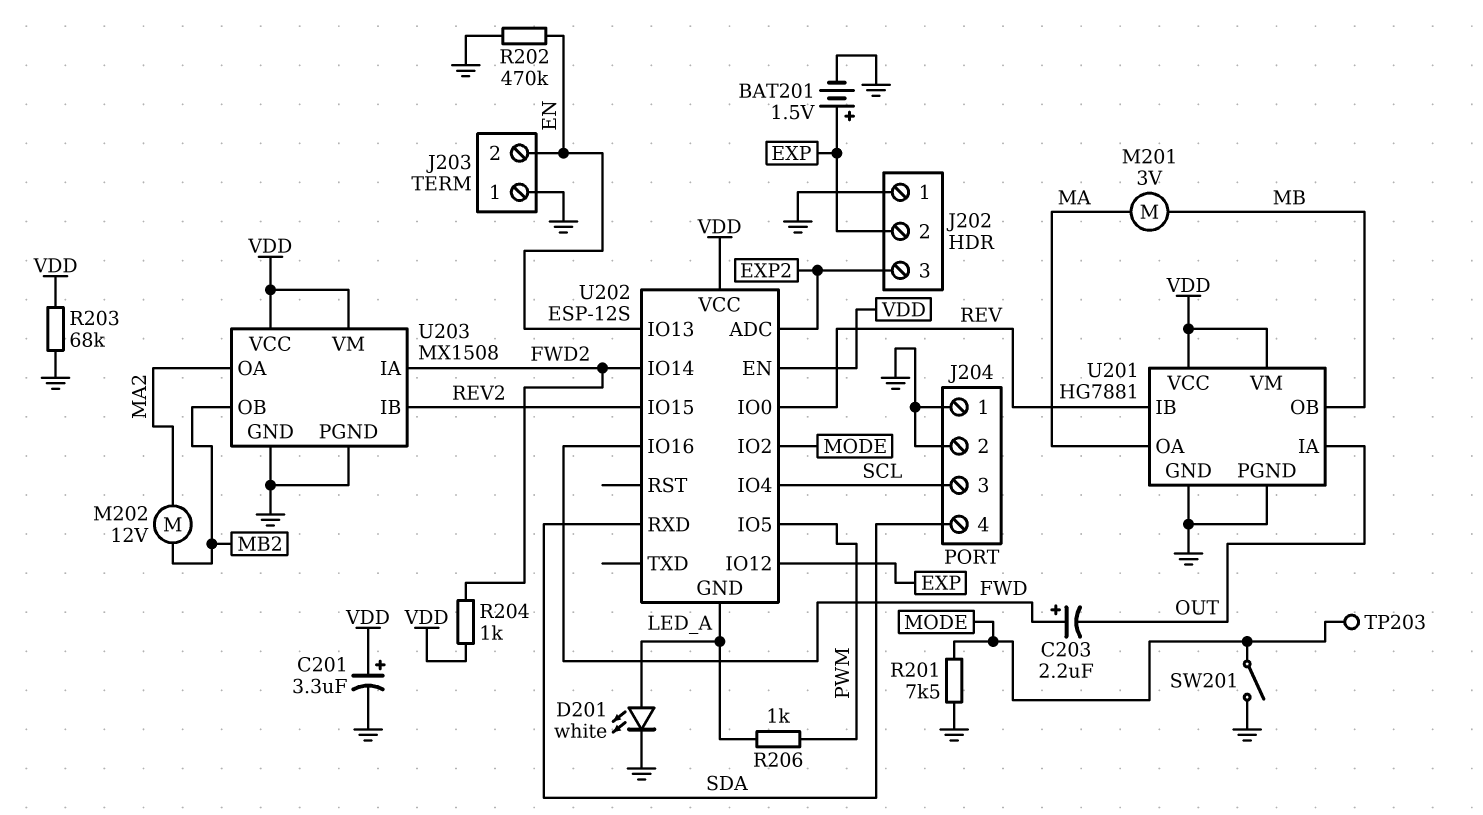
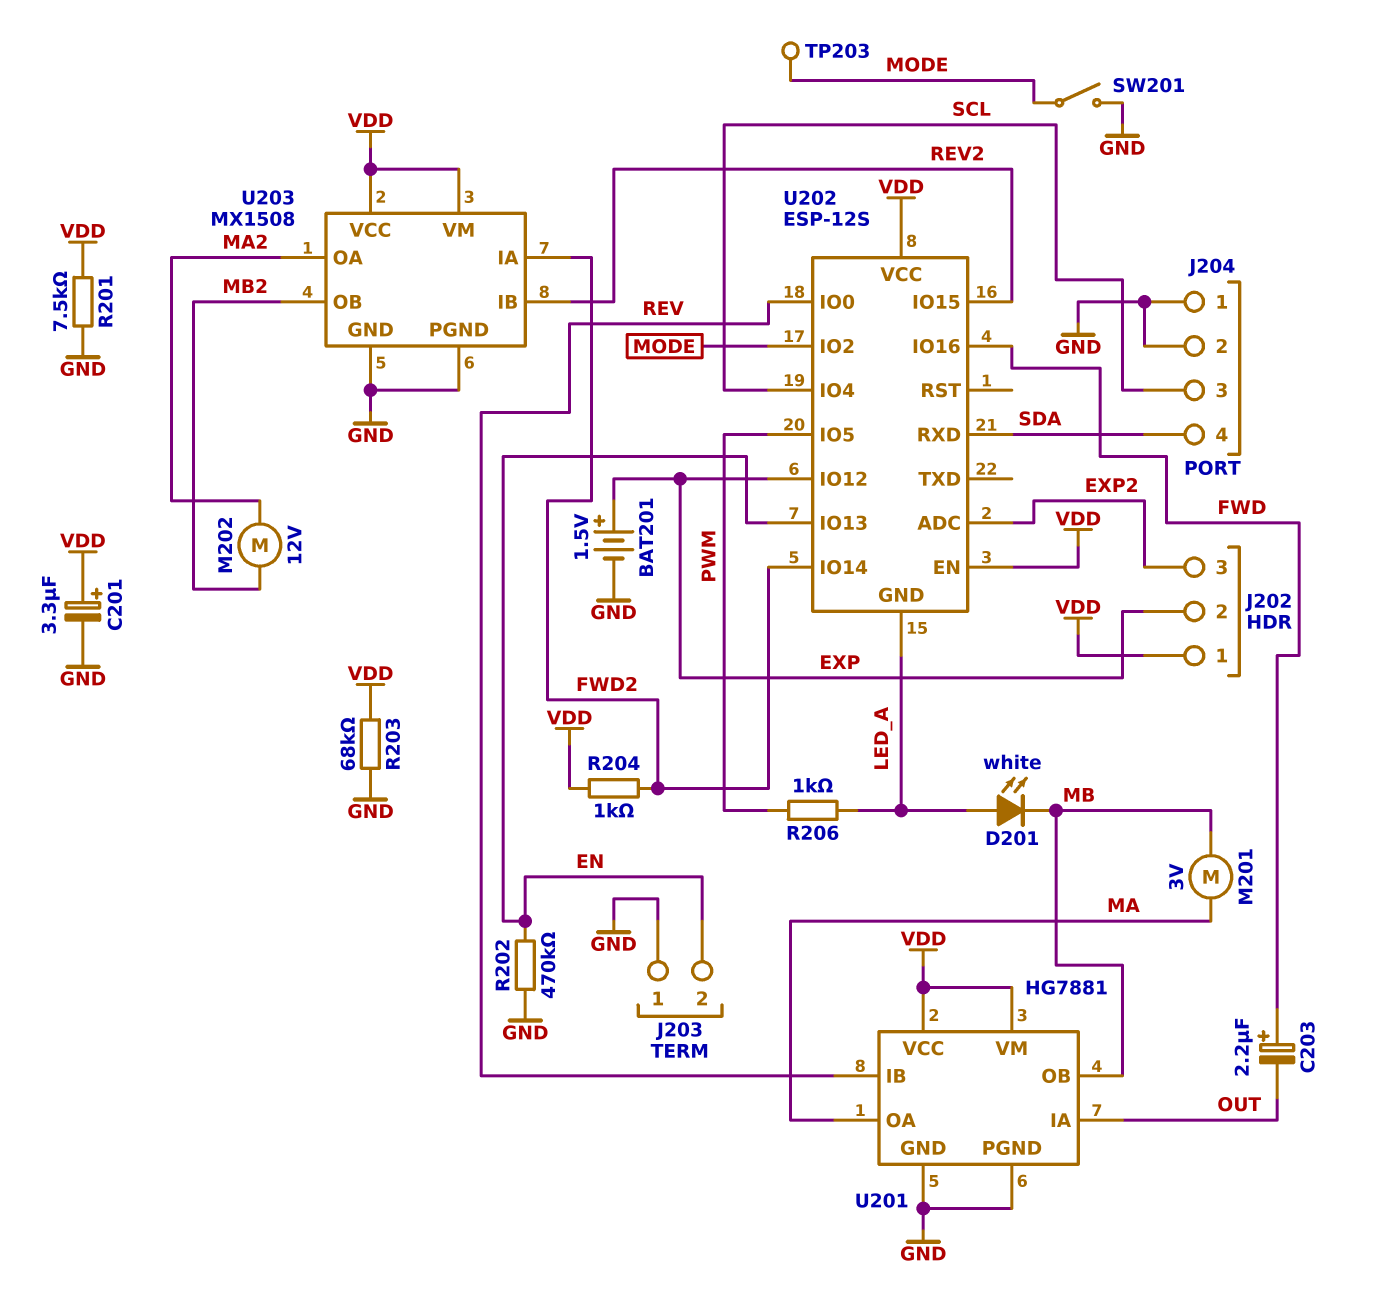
D201: LED white (A LED_A, K GND) -> LED white (A LED_A, K MB)
J202 pin 1: GND -> VDD
R201: 7.5k (GND, MODE) -> 7.5k (GND, VDD)

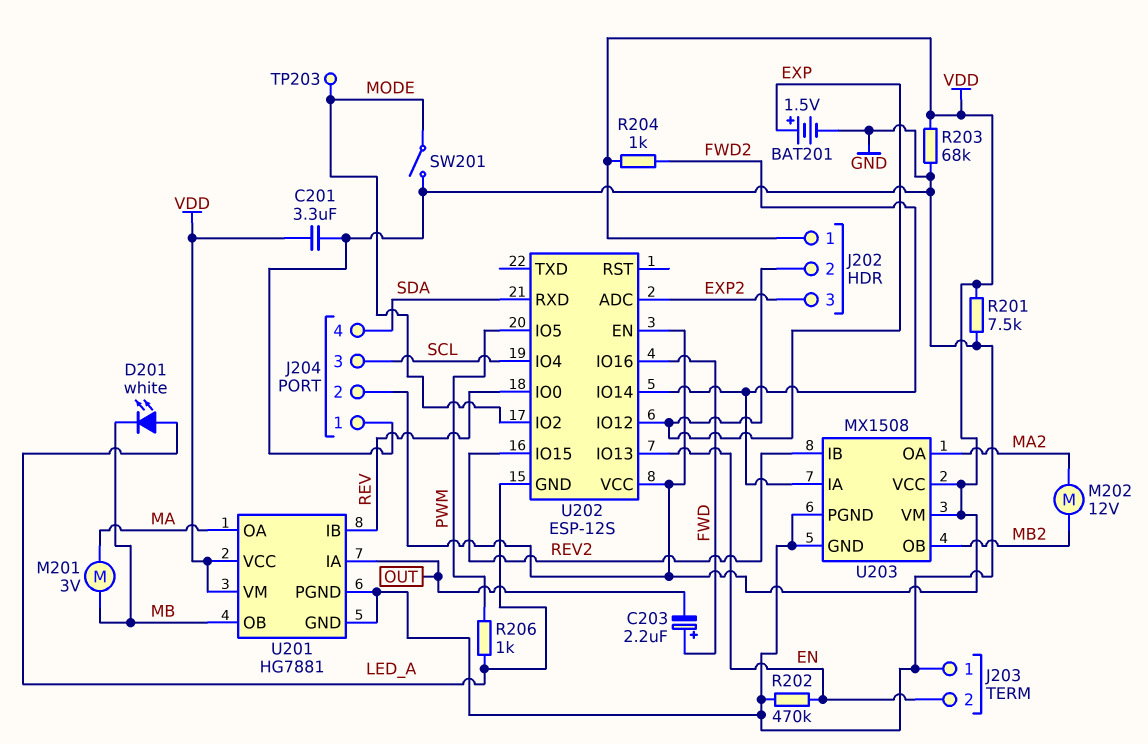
C201: 3.3uF (plus VDD, minus GND) -> 3.3uF (GND, VDD)
J204 pin 2: GND -> VDD

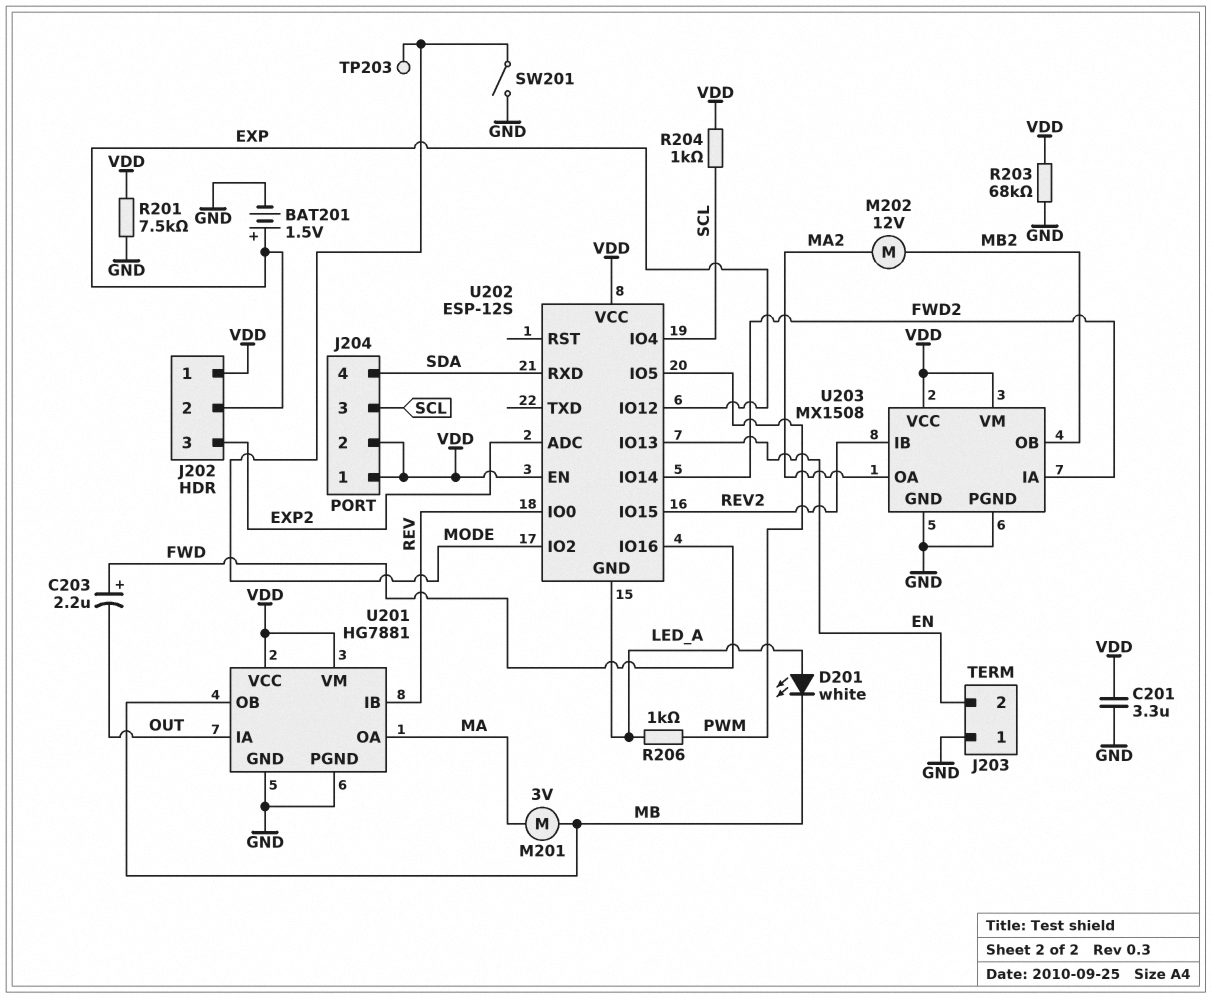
J204 pin 1: GND -> VDD
R202: 470k (EN, GND) -> none
R204: 1k (FWD2, VDD) -> 1k (SCL, VDD)

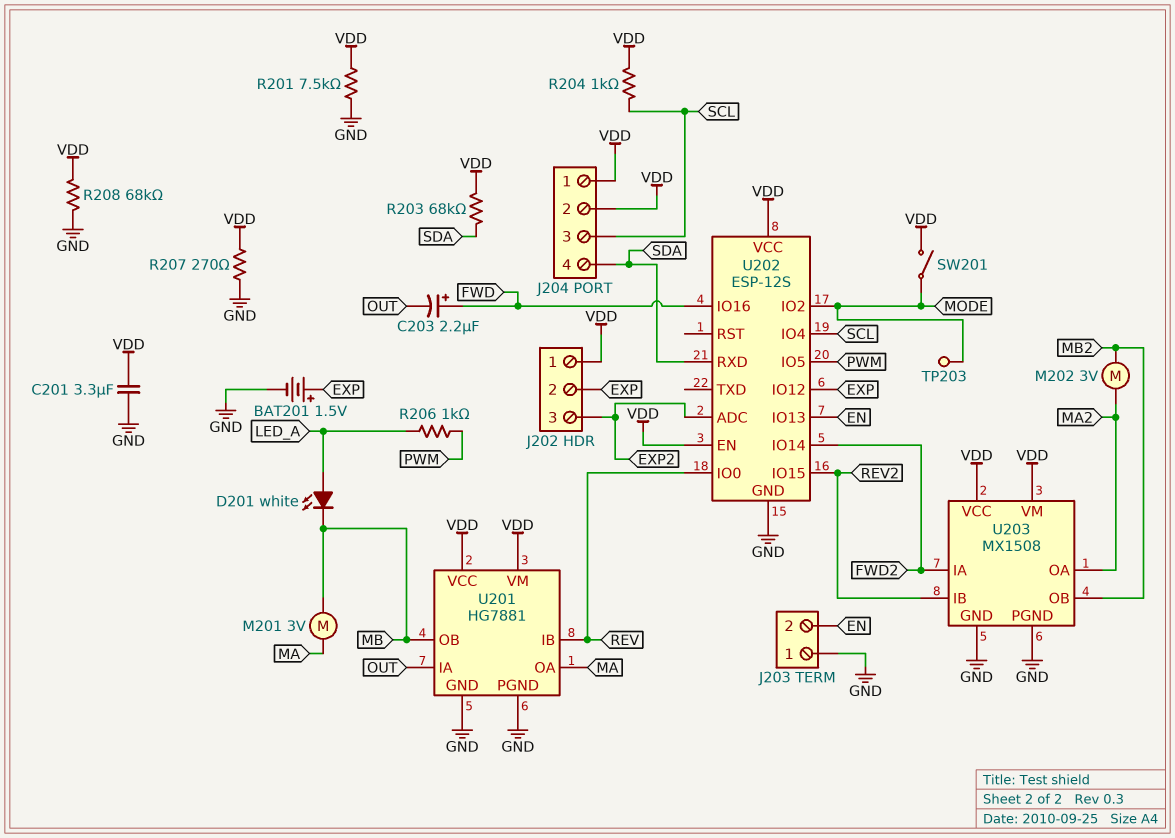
M202: motor 12V (MA2, MB2) -> motor 3V (MA2, MB2)
R203: 68k (GND, VDD) -> 68k (SDA, VDD)
R207: none -> 270 (GND, VDD)
R208: none -> 68k (GND, VDD)
SW201: switch (GND, MODE) -> switch (MODE, VDD)
U202 pin GND: LED_A -> GND

